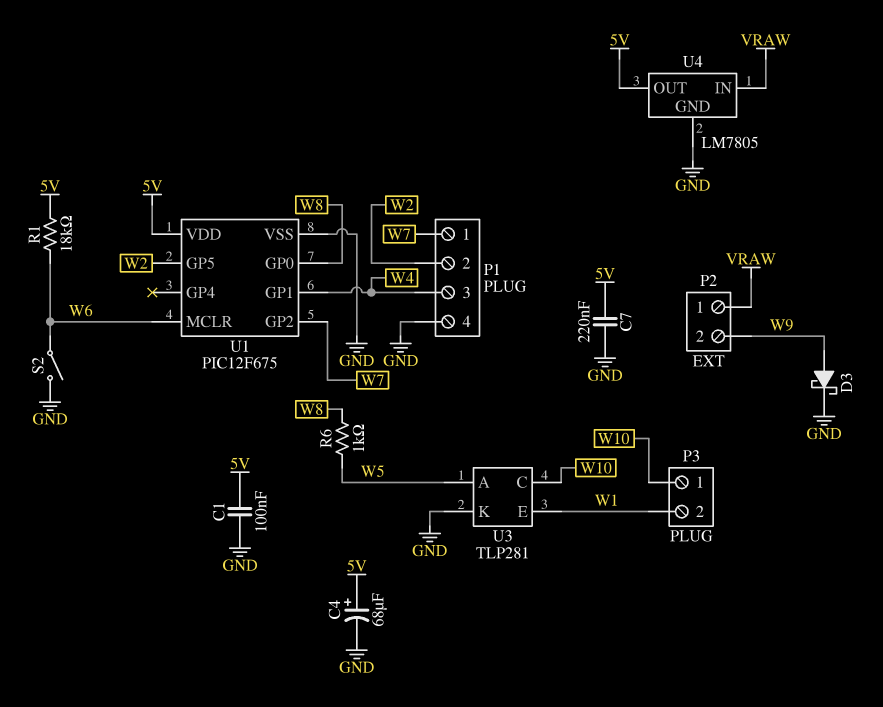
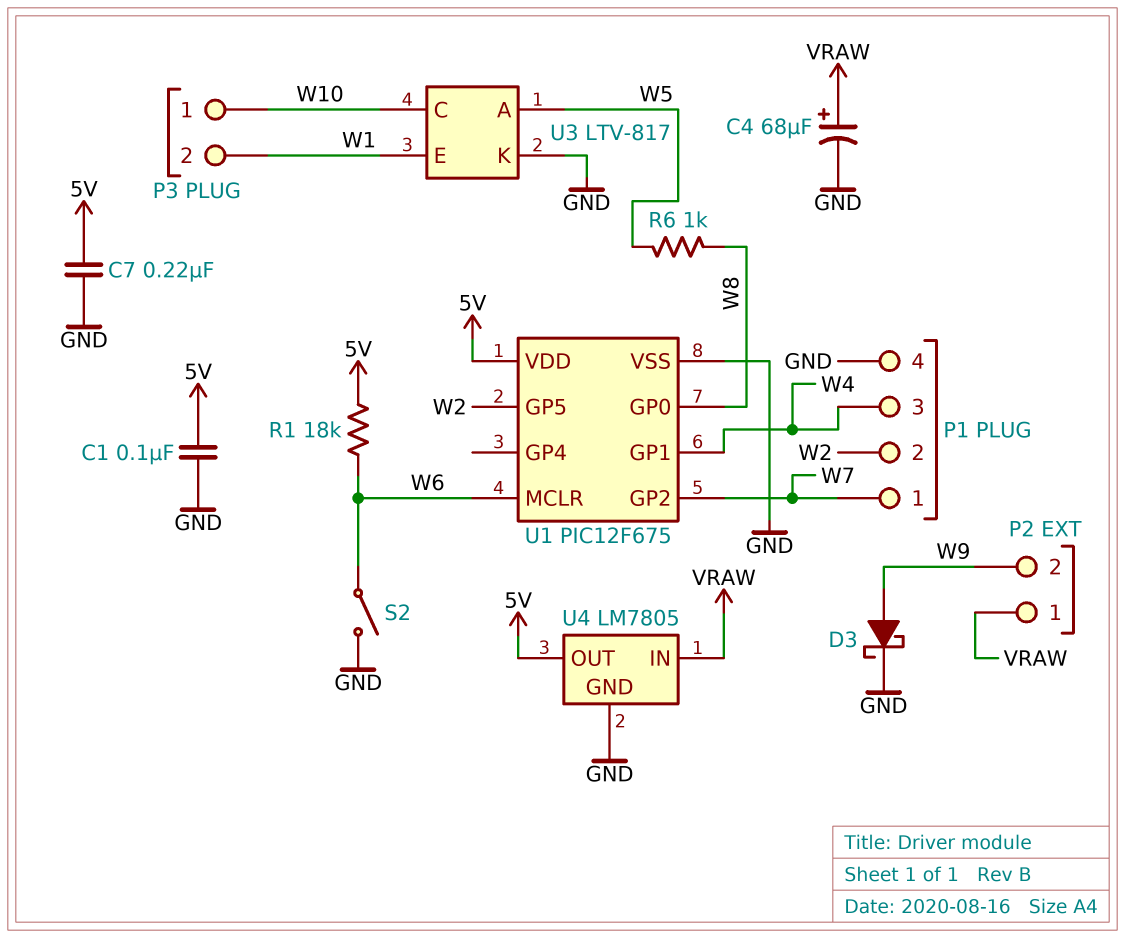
C4: 68uF (plus 5V, minus GND) -> 68uF (plus VRAW, minus GND)
U3: TLP281 -> LTV-817

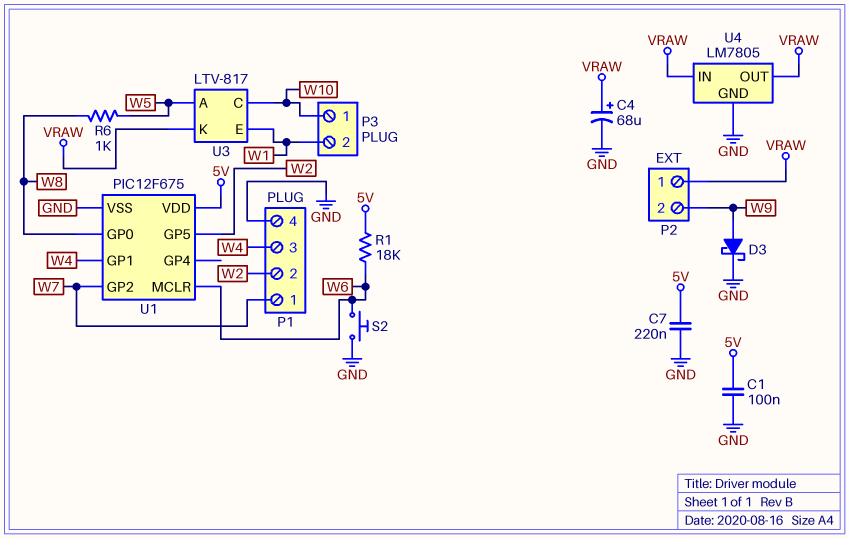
S2: switch (GND, W6) -> button (GND, W6)
U3 pin K: GND -> VRAW
U4 pin OUT: 5V -> VRAW

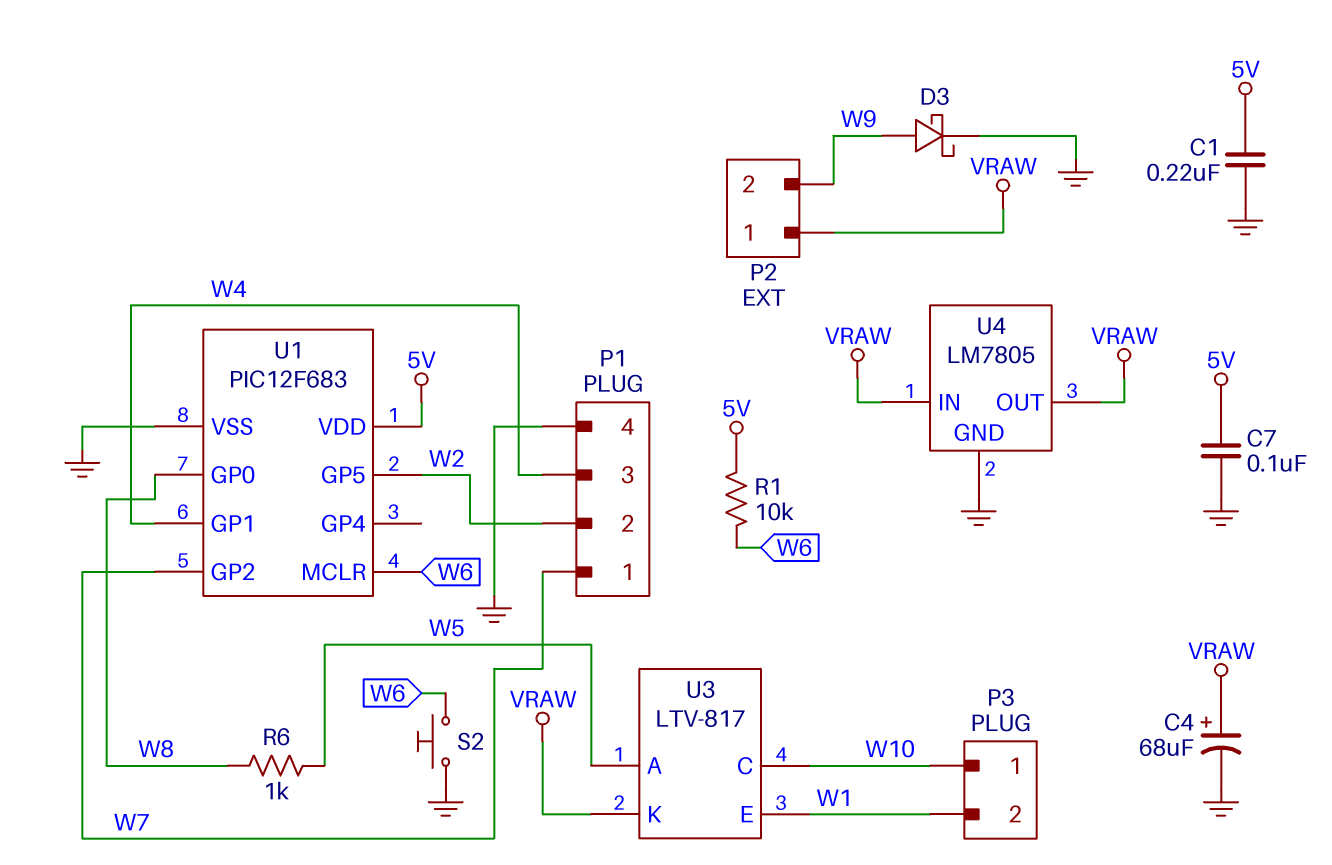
C1: 100nF (5V, GND) -> 220nF (5V, GND)
C7: 220nF (5V, GND) -> 100nF (5V, GND)
R1: 18k (5V, W6) -> 10k (5V, W6)
U1: PIC12F675 -> PIC12F683

